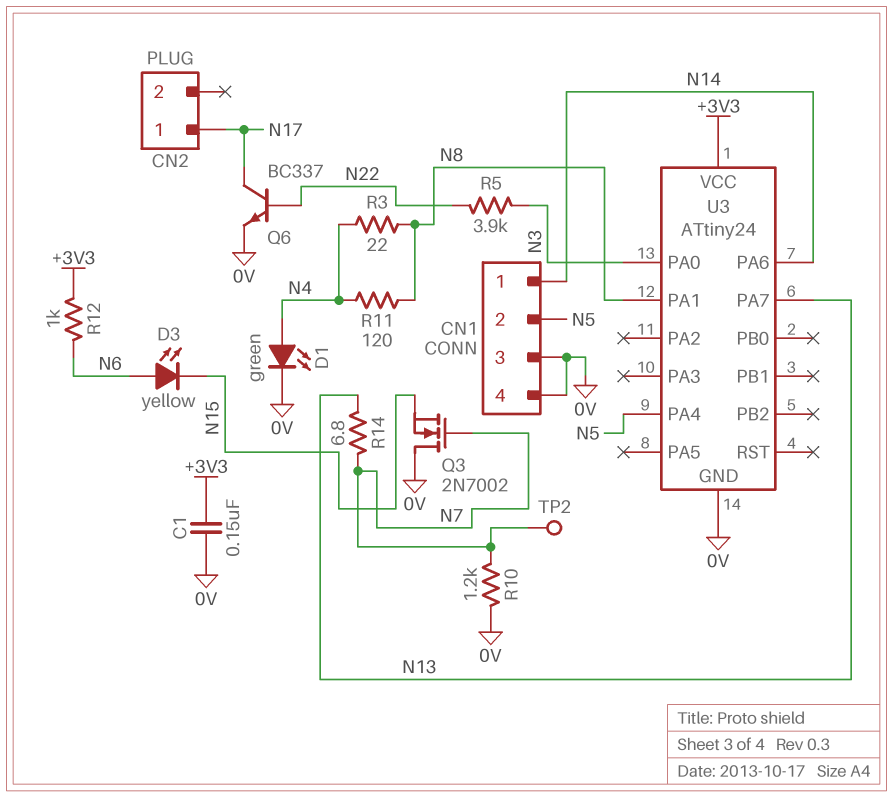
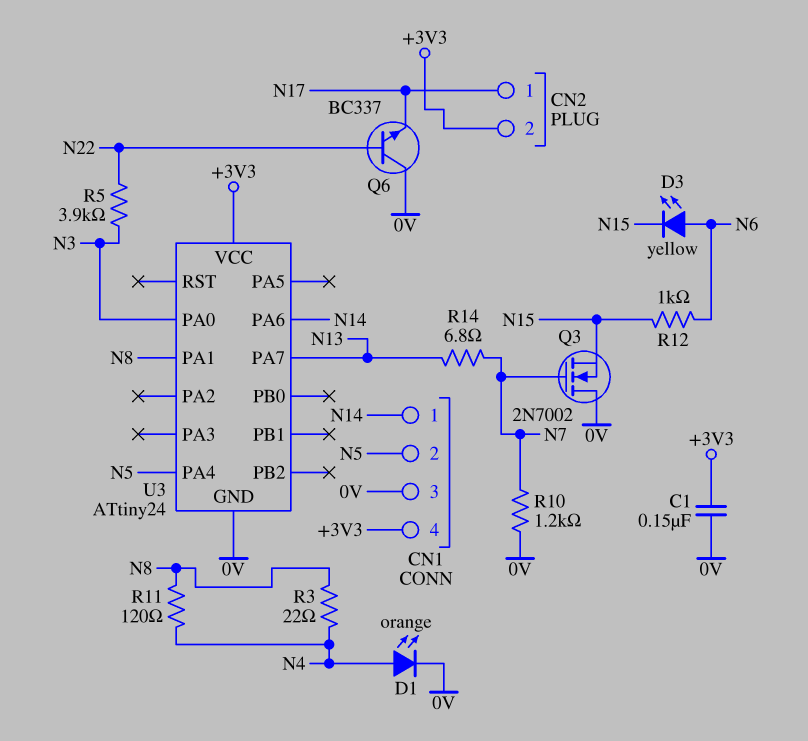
CN1 pin 4: 0V -> +3V3
CN2 pin 2: none -> +3V3
D1: LED green (A N4, K 0V) -> LED orange (A N4, K 0V)
Q6: NPN BC337 (B N22, C N17, E 0V) -> NPN BC337 (B N22, C 0V, E N17)
R12: 1k (+3V3, N6) -> 1k (N6, N15)
TP2: test point (N7) -> none

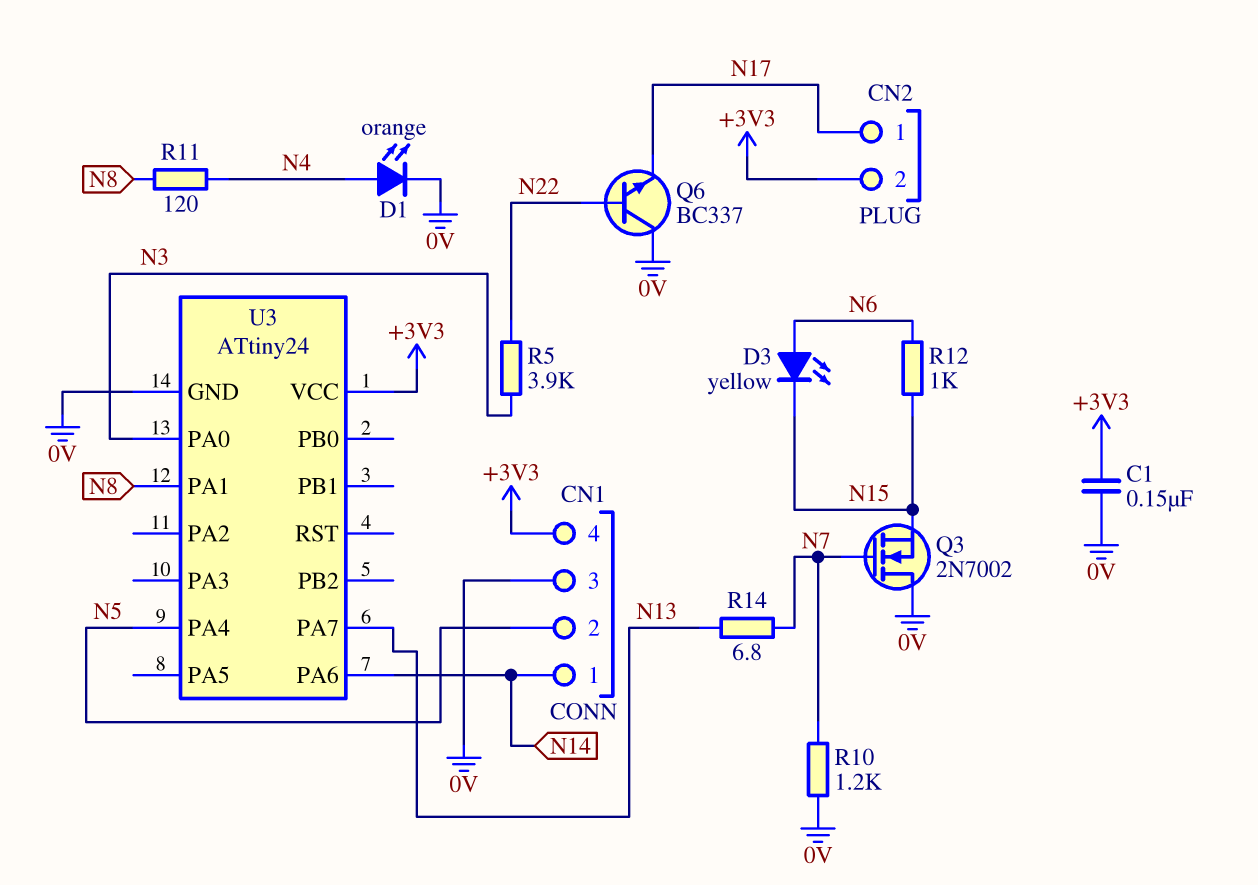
R3: 22 (N4, N8) -> none

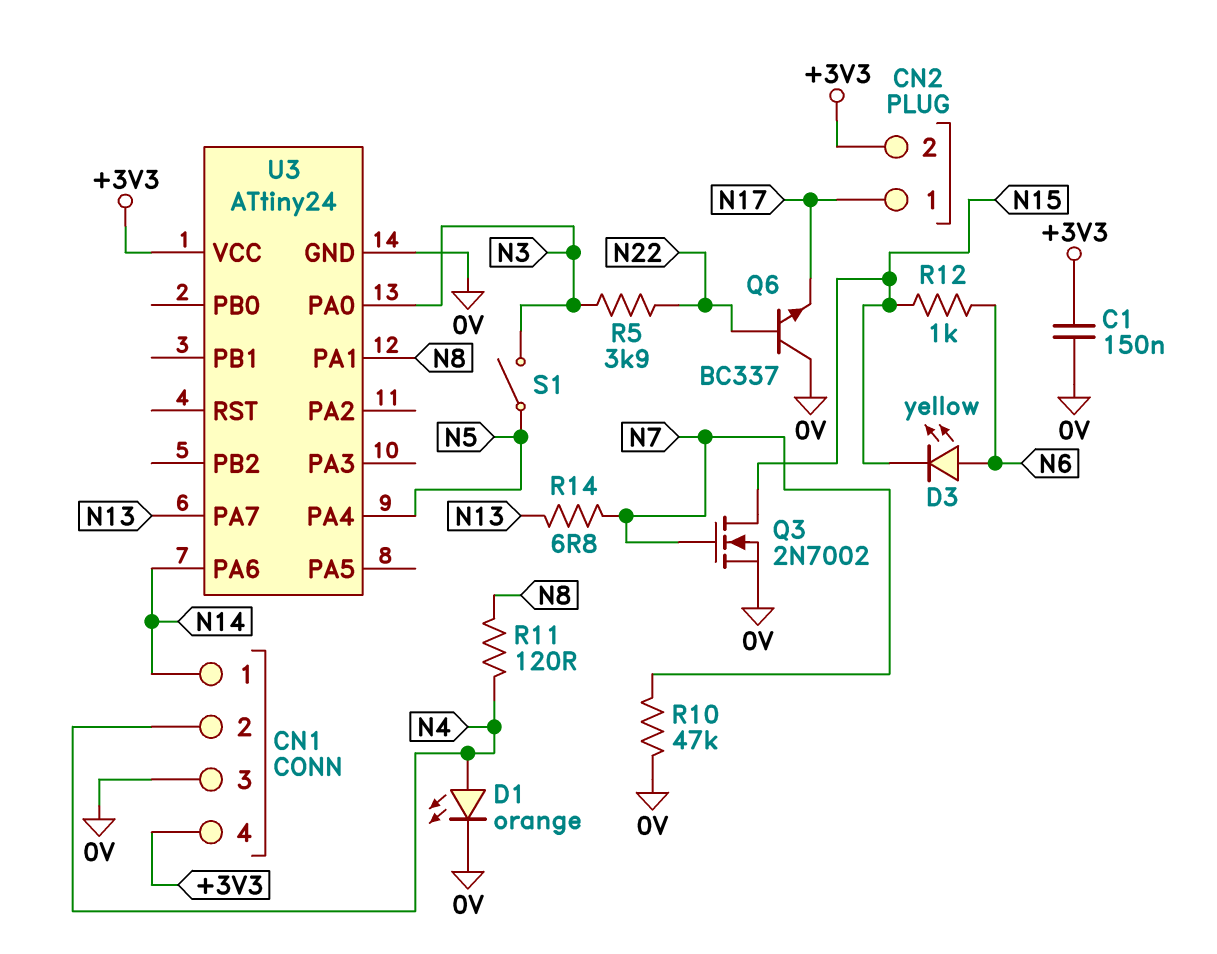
CN1 pin 2: N5 -> N4
Q3: NMOS 2N7002 (G N7, D 0V, S N15) -> NMOS 2N7002 (G N7, D N15, S 0V)
R10: 1.2k (0V, N7) -> 47k (0V, N7)
S1: none -> switch (N3, N5)

